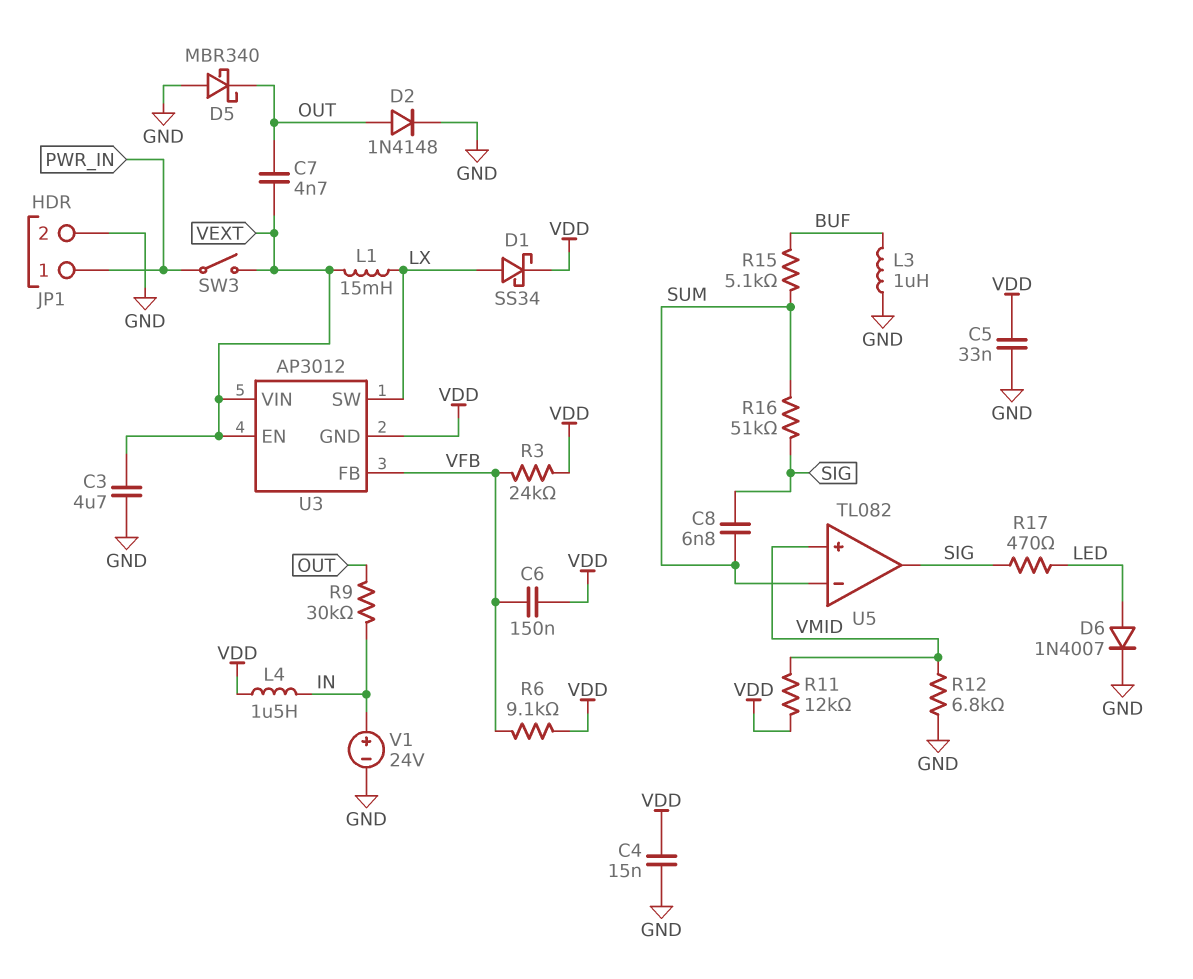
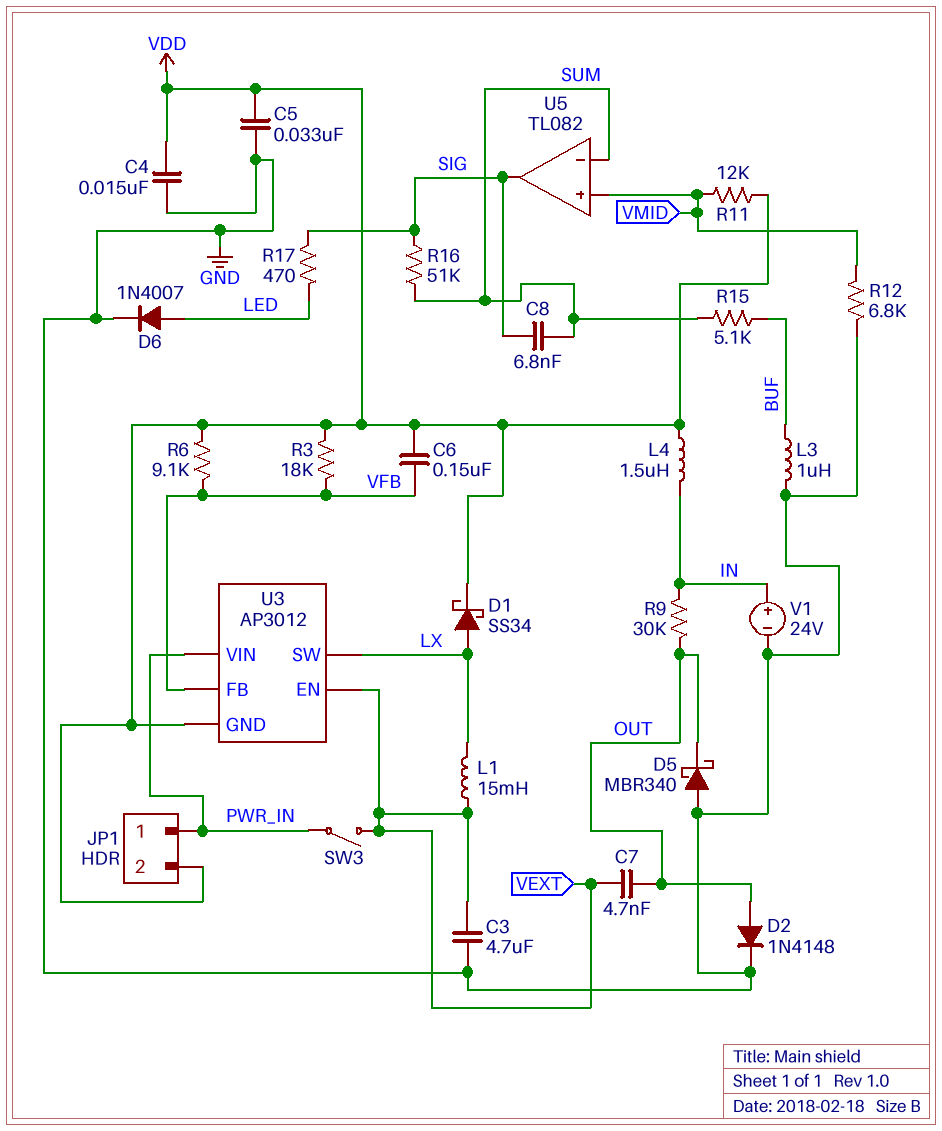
JP1 pin 2: GND -> VDD
R3: 24k (VDD, VFB) -> 18k (VDD, VFB)
U3 pin VIN: VEXT -> PWR_IN

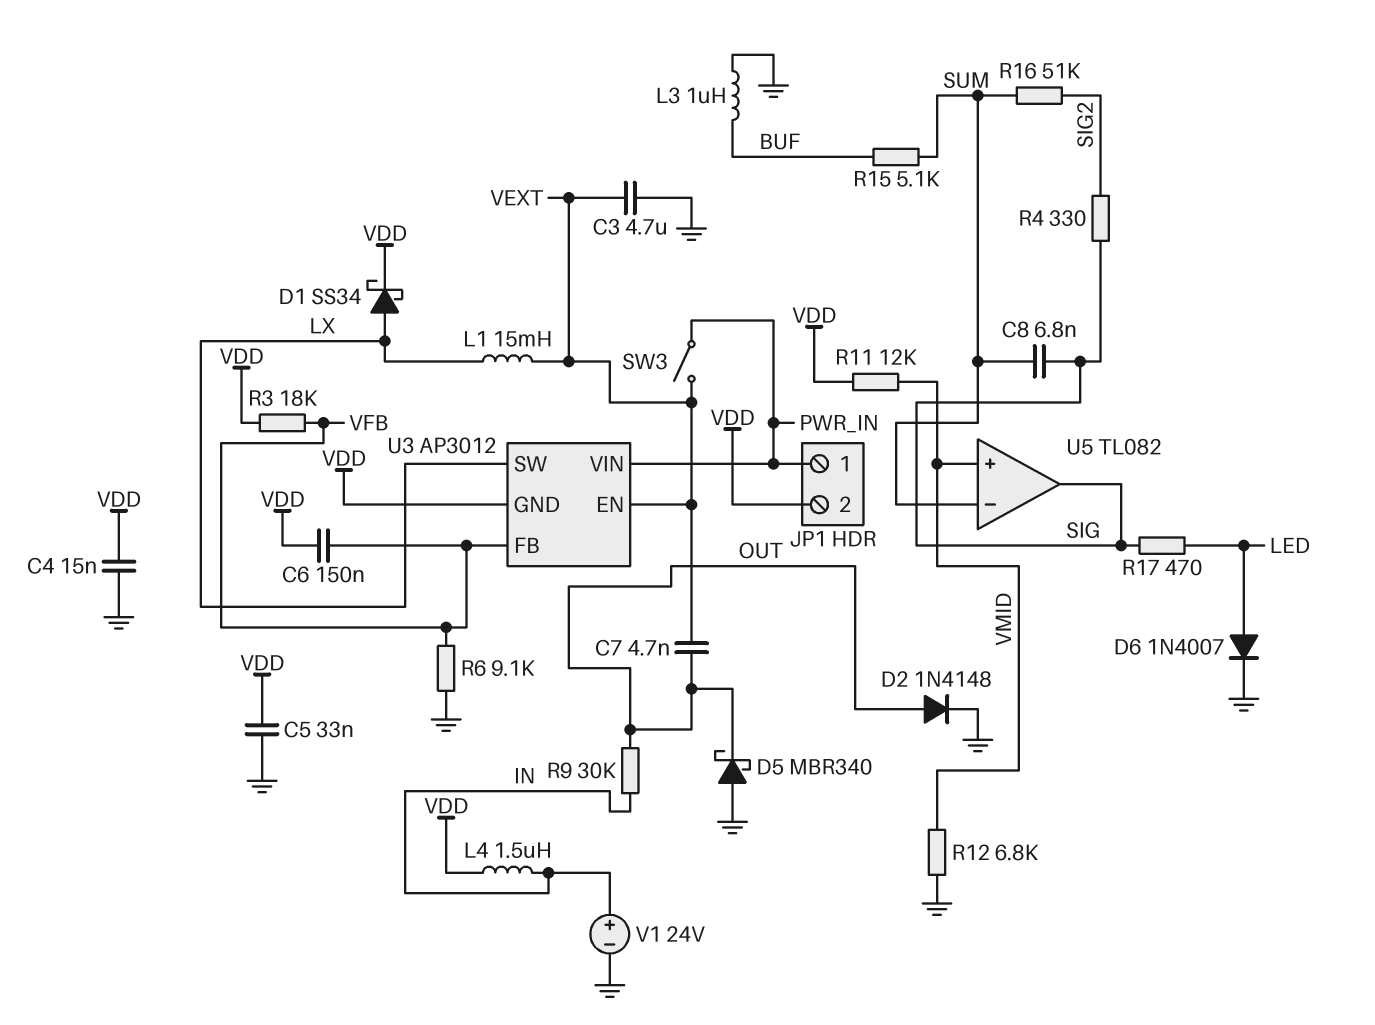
R4: none -> 330 (SIG, SIG2)
R6: 9.1k (VDD, VFB) -> 9.1k (GND, VFB)
R16: 51k (SIG, SUM) -> 51k (SIG2, SUM)

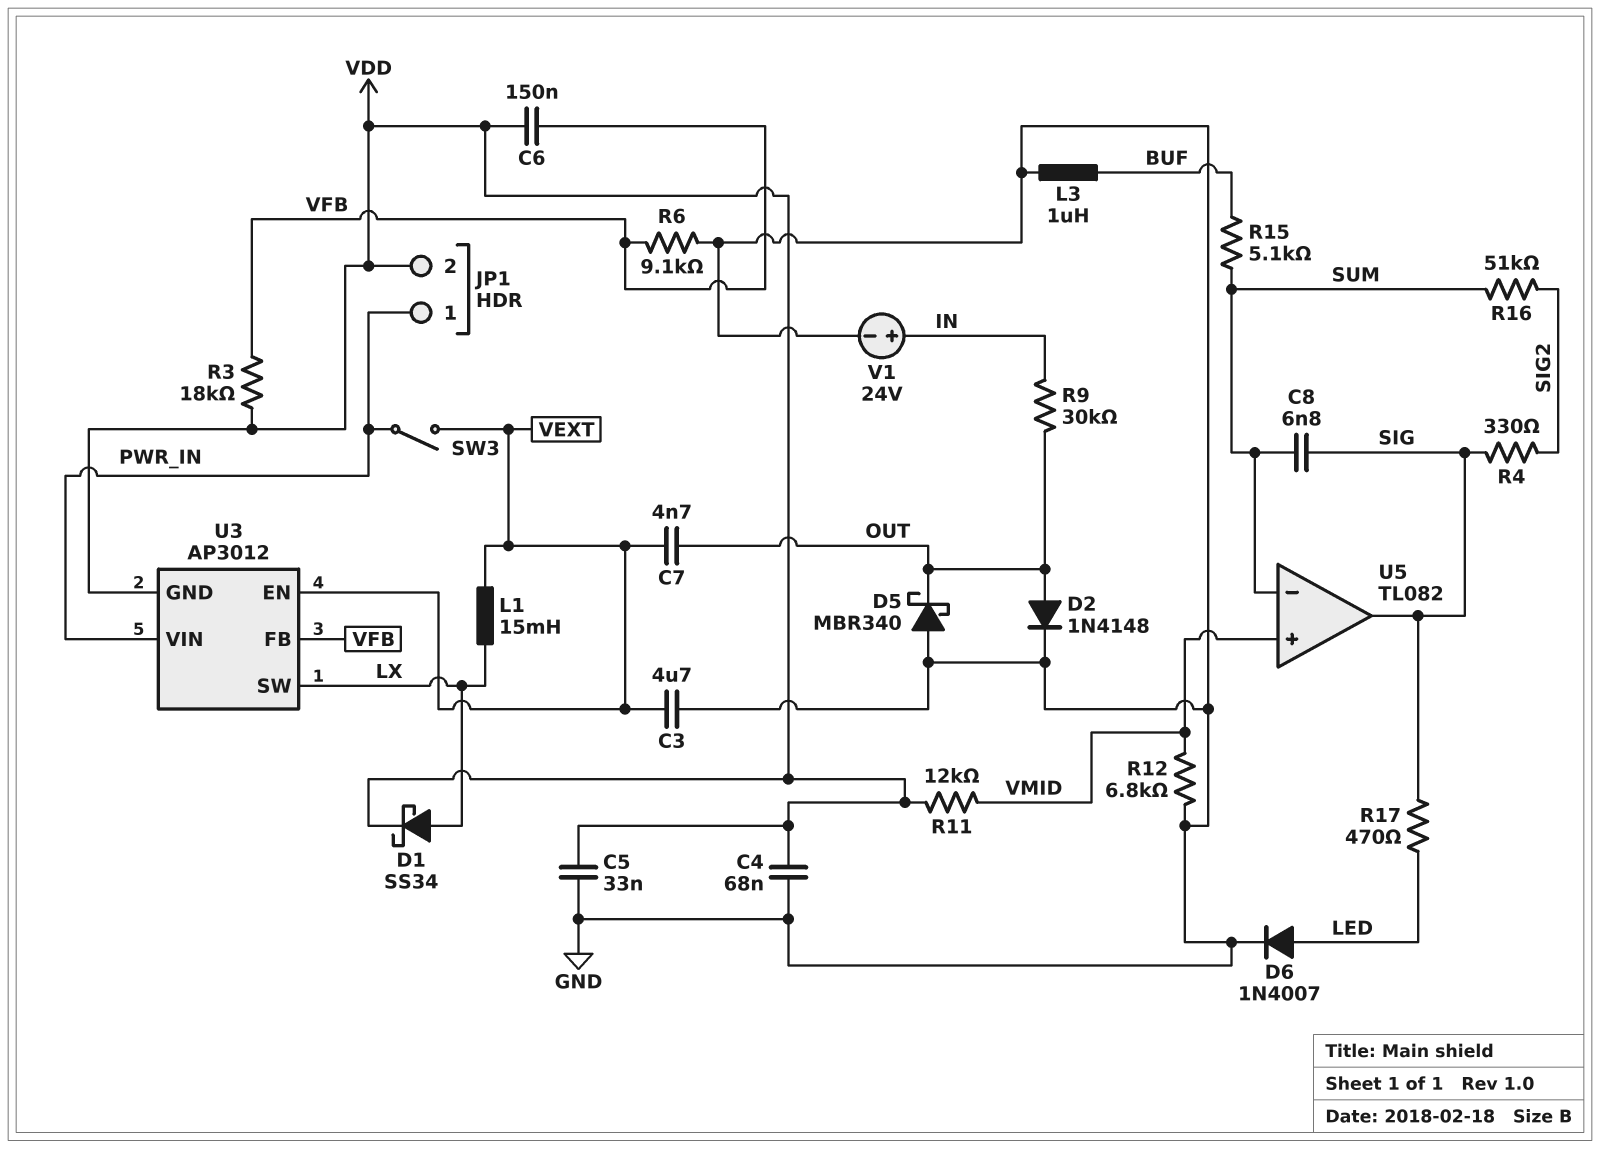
C4: 15nF (GND, VDD) -> 68nF (GND, VDD)
L4: 1.5uH (IN, VDD) -> none

